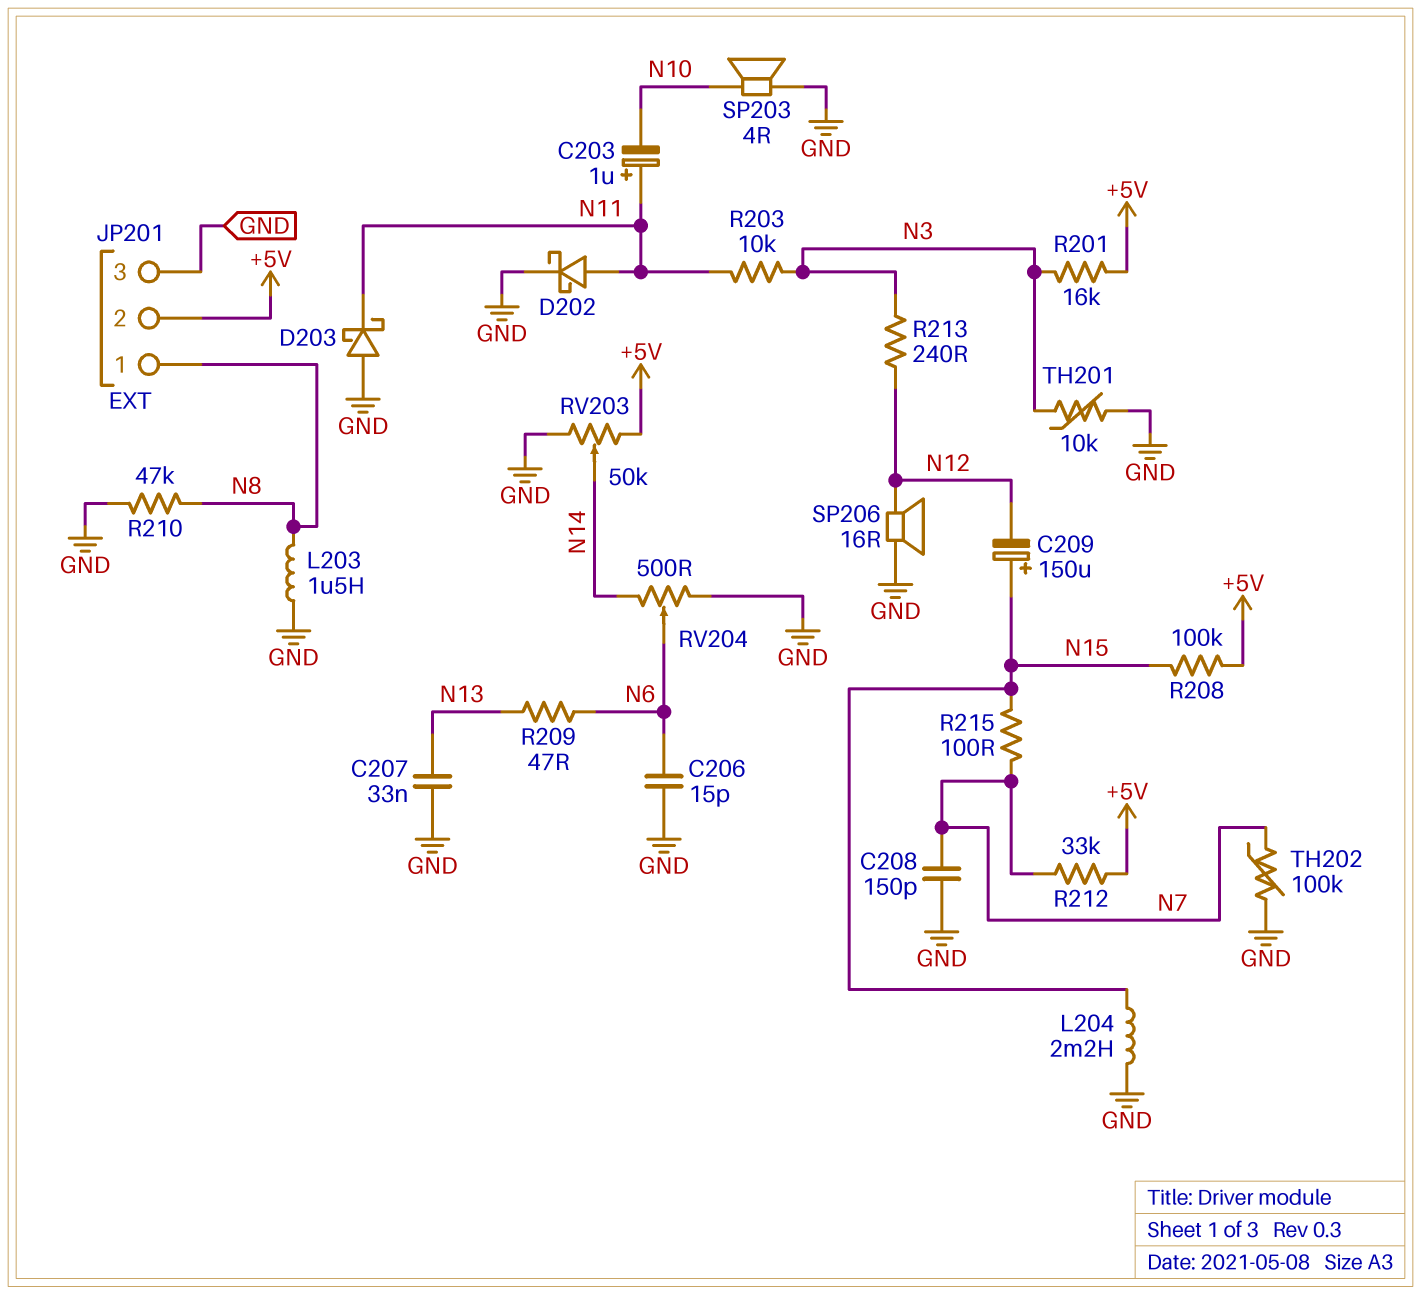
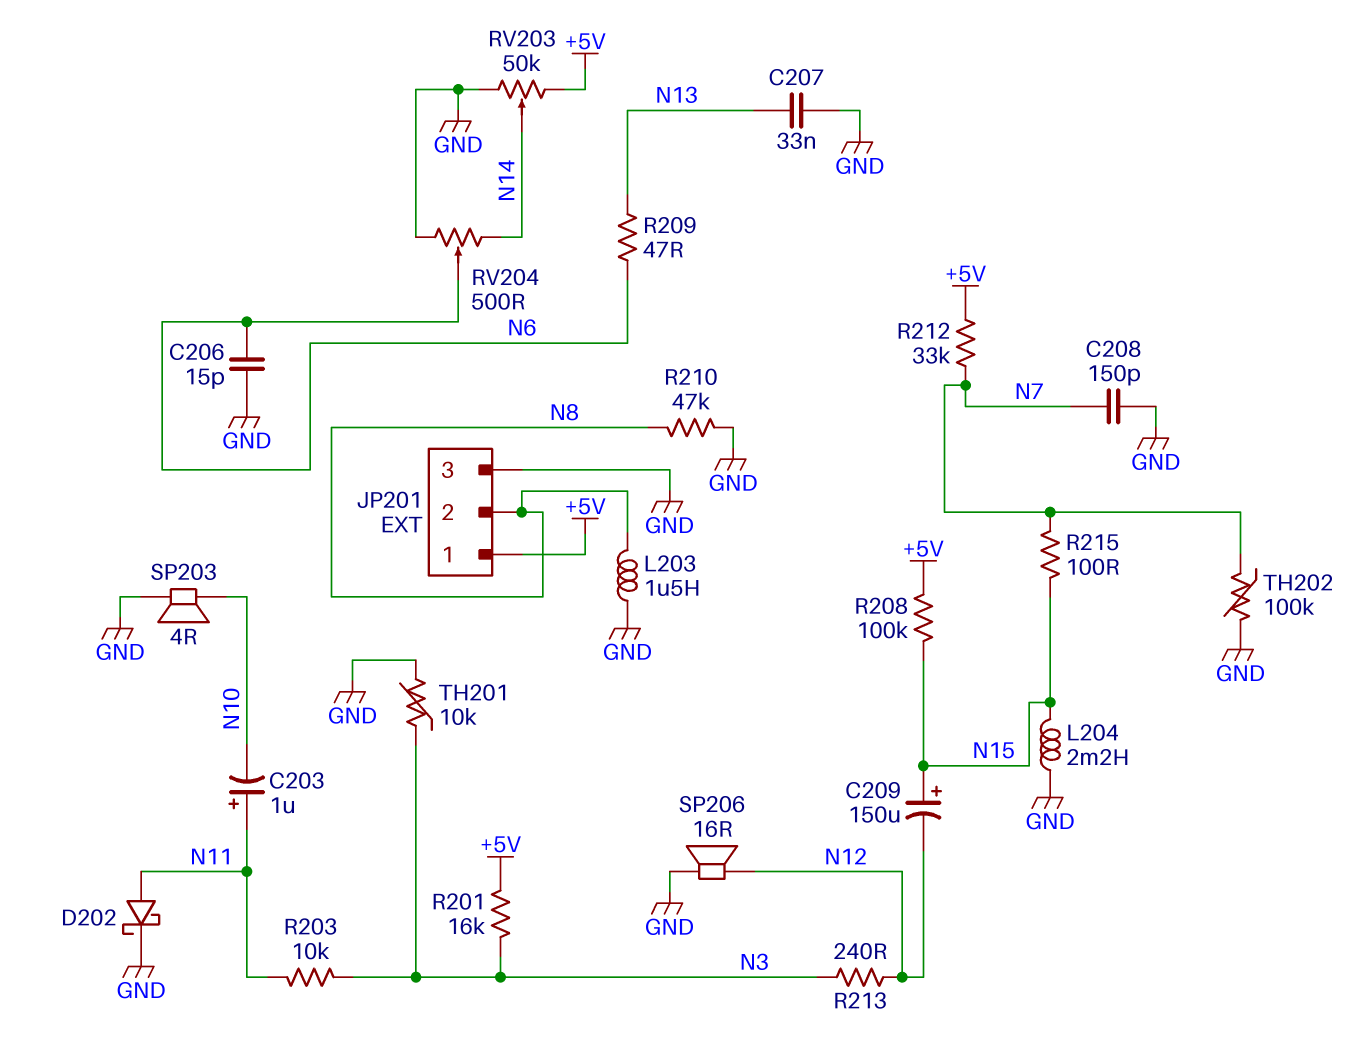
D203: schottky (A GND, K N11) -> none
JP201 pin 1: N8 -> +5V
JP201 pin 2: +5V -> N8

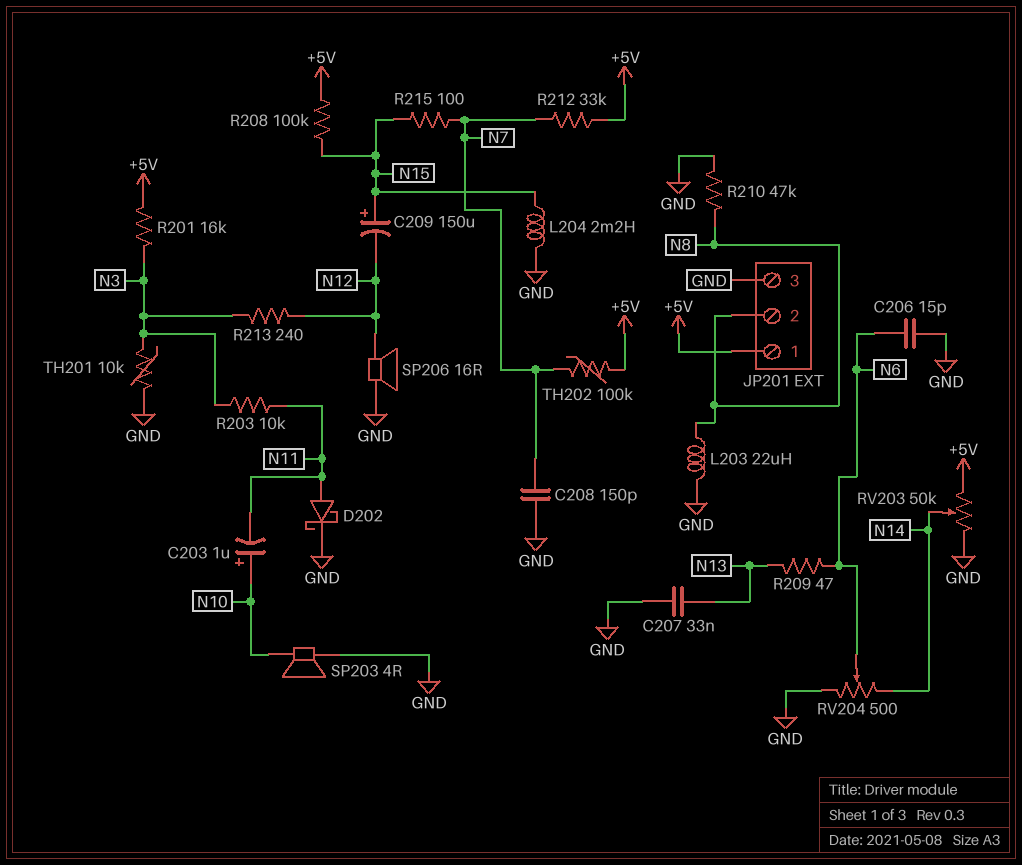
C203: 1uF (plus N11, minus N10) -> 1uF (plus N10, minus N11)
L203: 1.5uH (GND, N8) -> 22uH (GND, N8)
TH202: 100k (GND, N7) -> 100k (+5V, N7)

